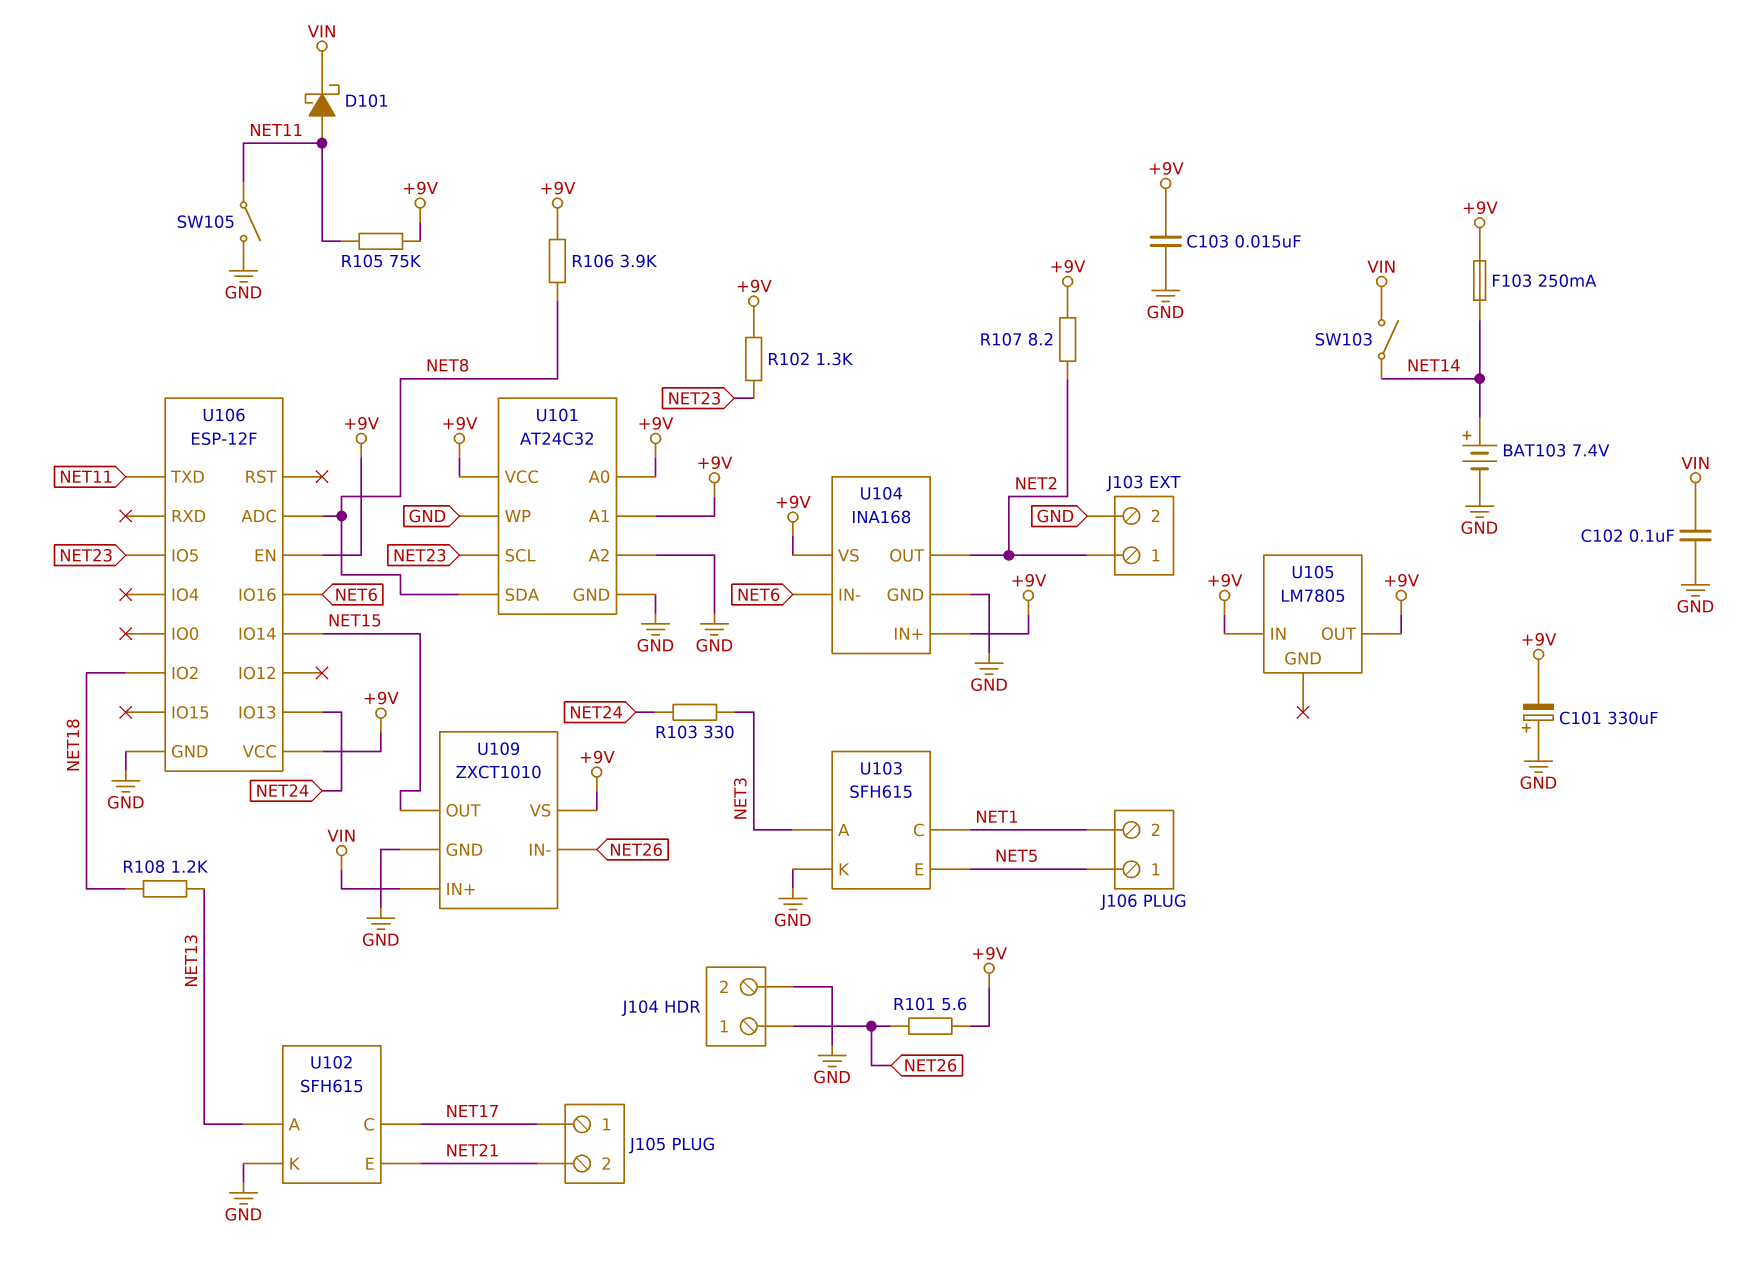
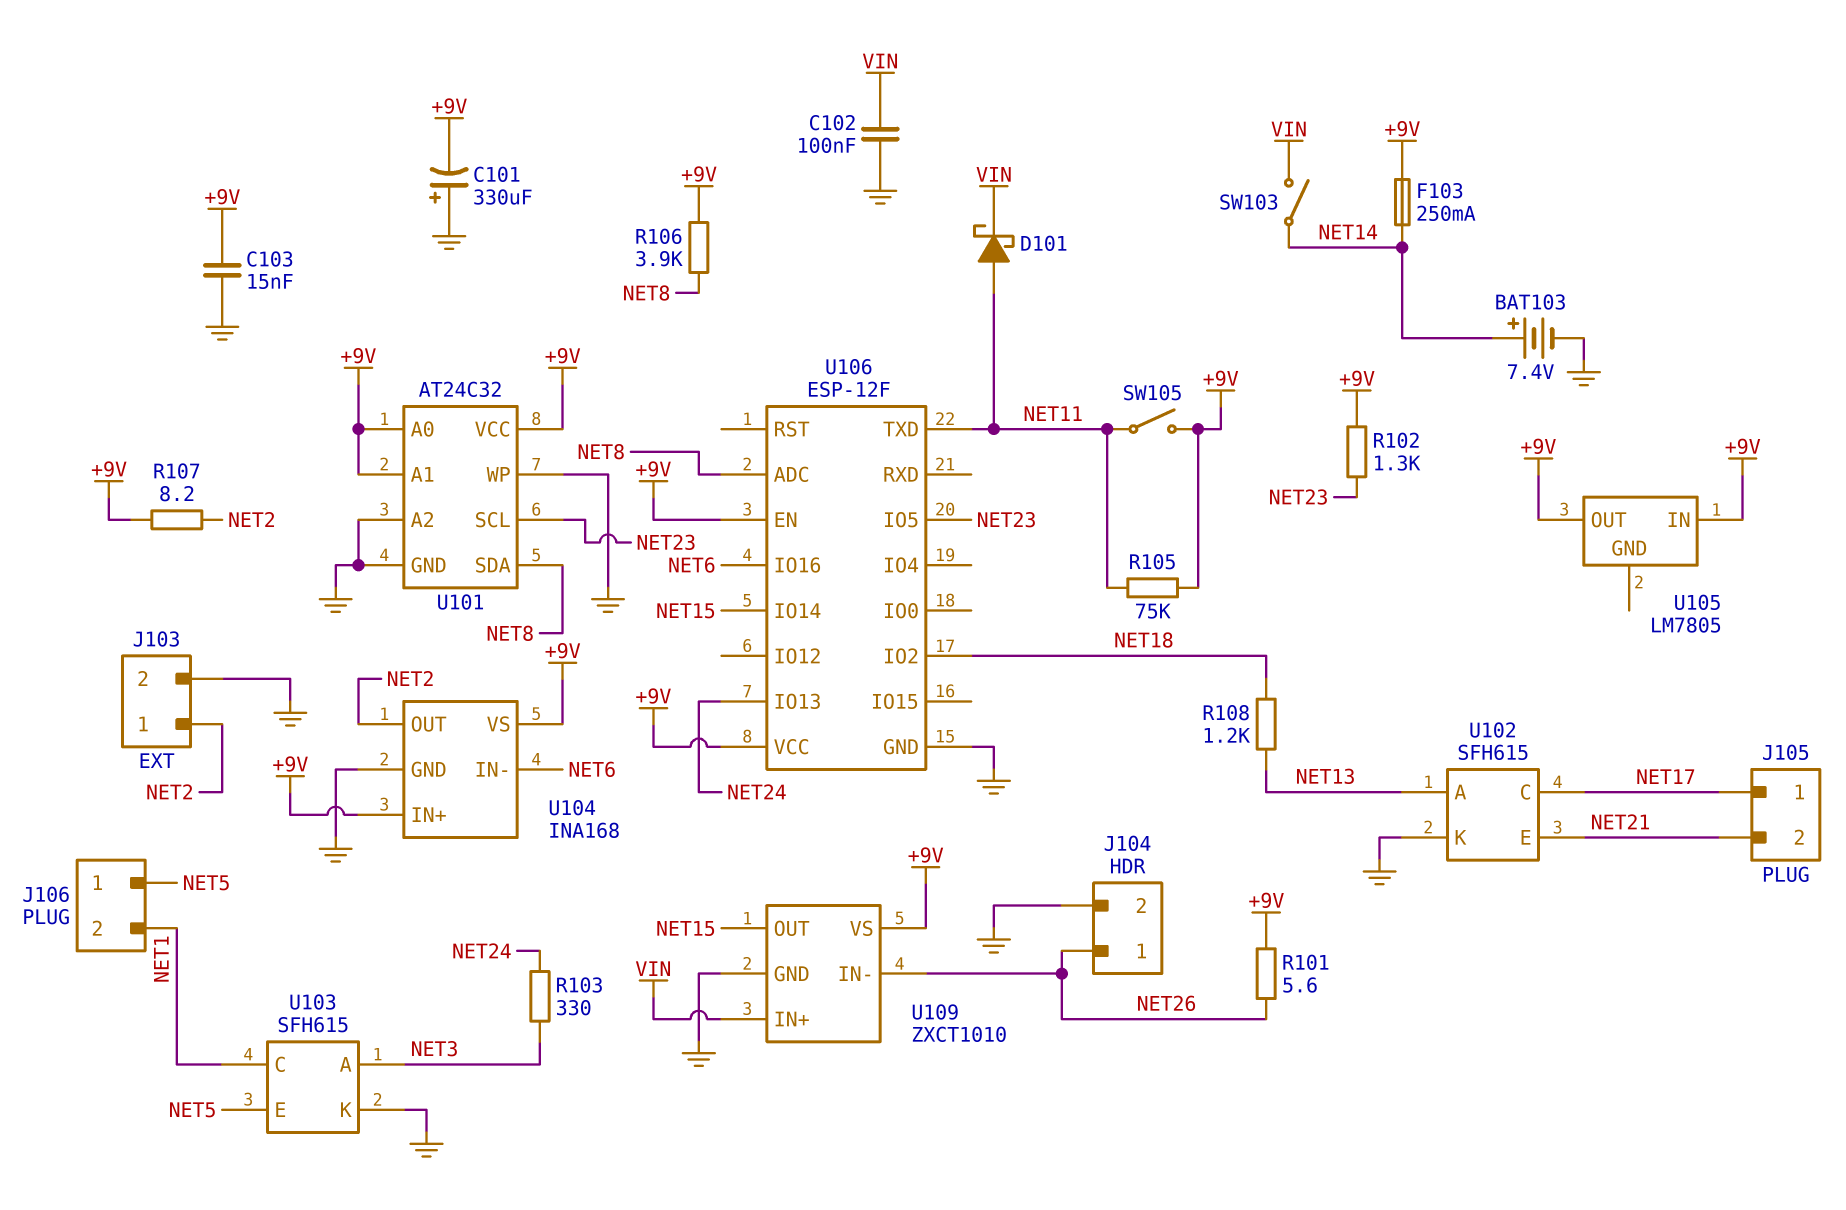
SW105: switch (GND, NET11) -> switch (+9V, NET11)

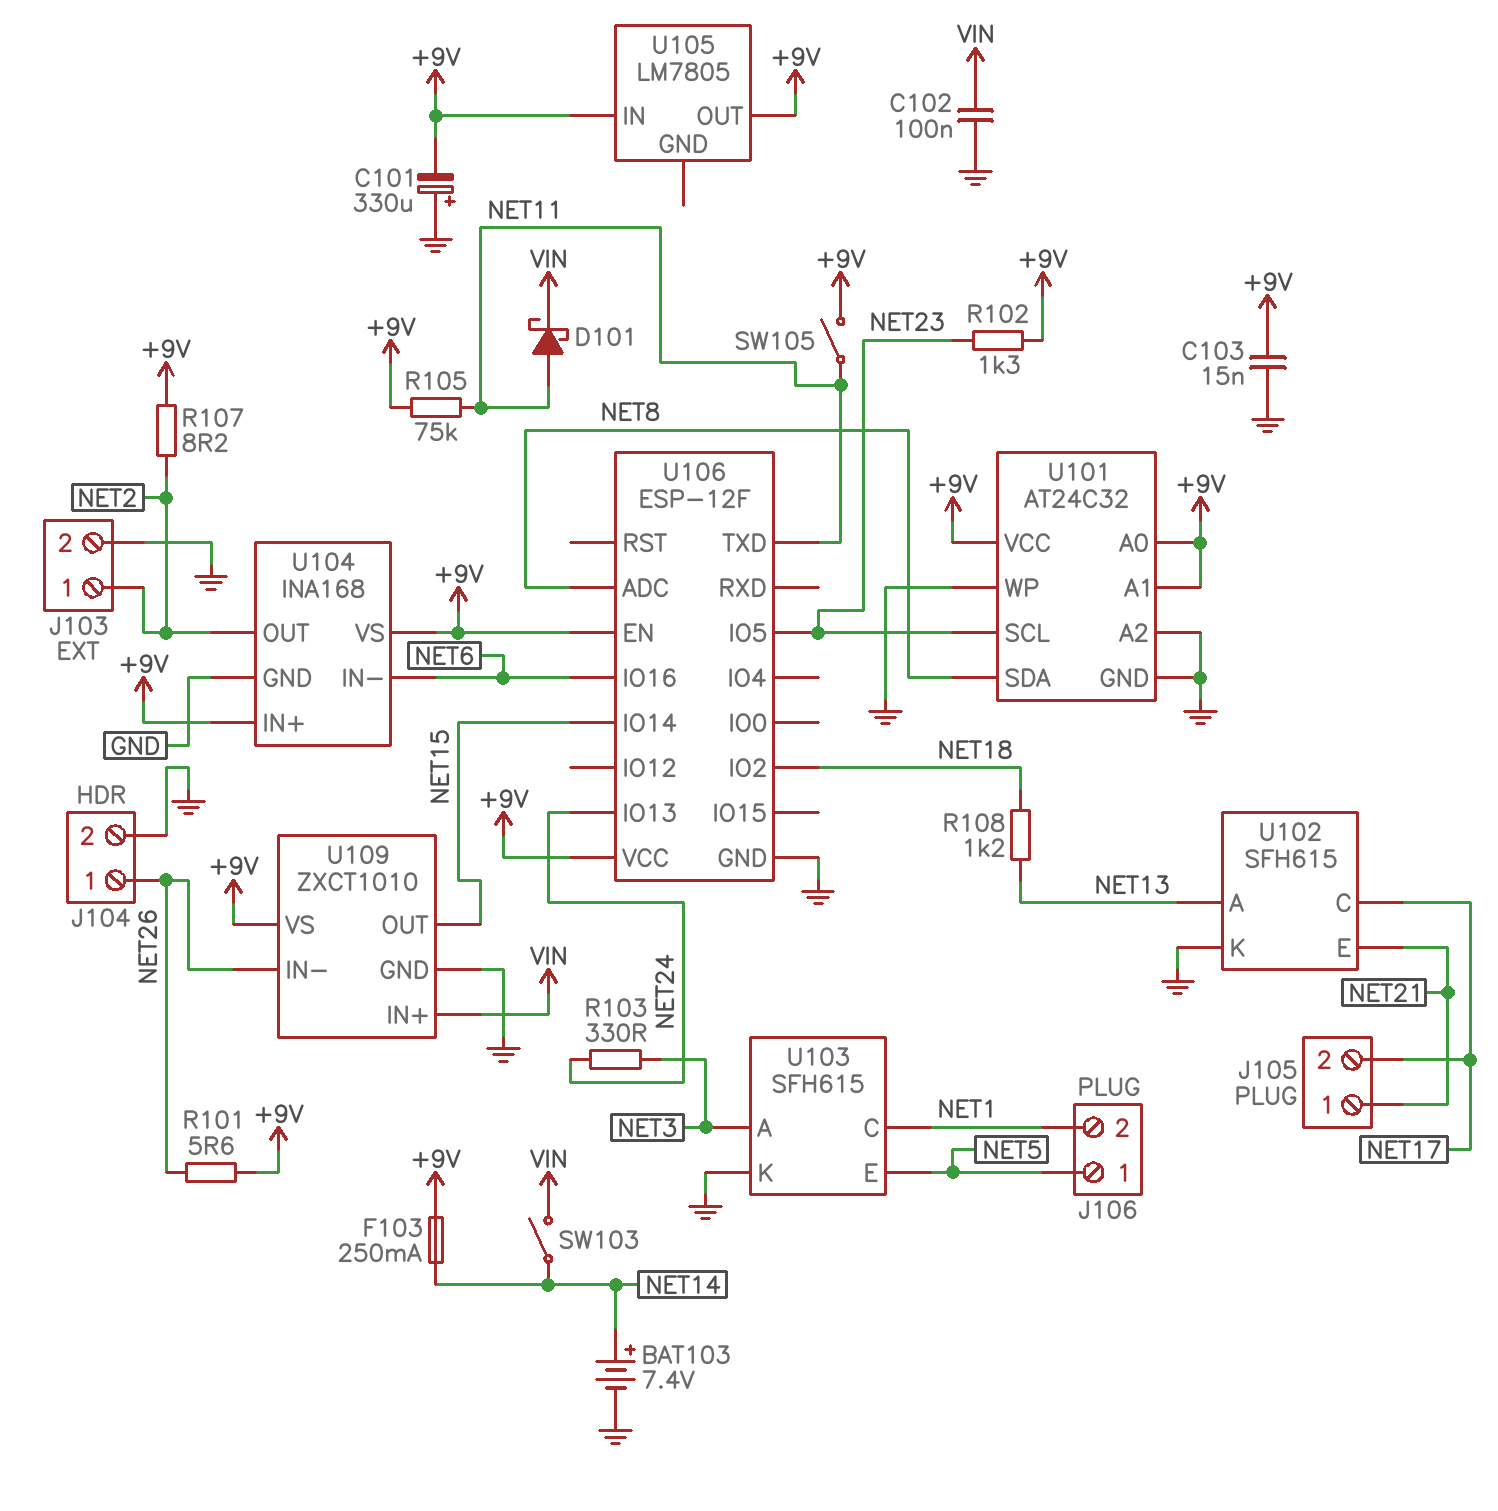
J105 pin 1: NET17 -> NET21
J105 pin 2: NET21 -> NET17
R106: 3.9k (+9V, NET8) -> none

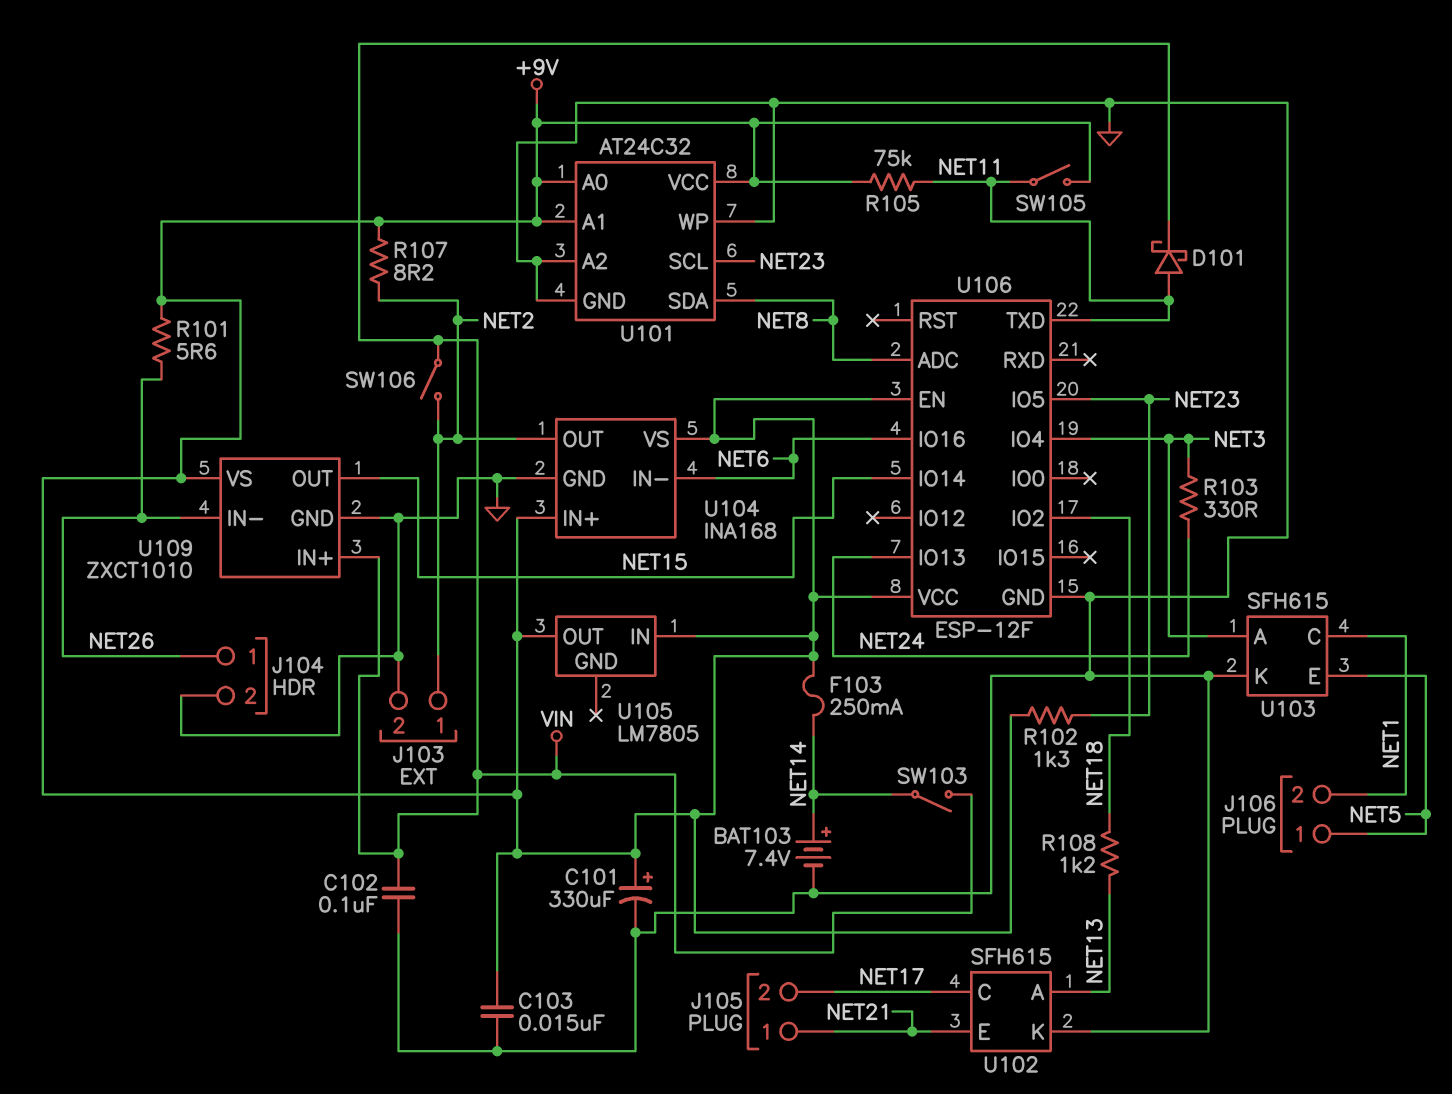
C101: 330uF (plus GND, minus +9V) -> 330uF (plus +9V, minus GND)
SW106: none -> switch (NET2, VIN)
U106 pin IO4: none -> NET3

